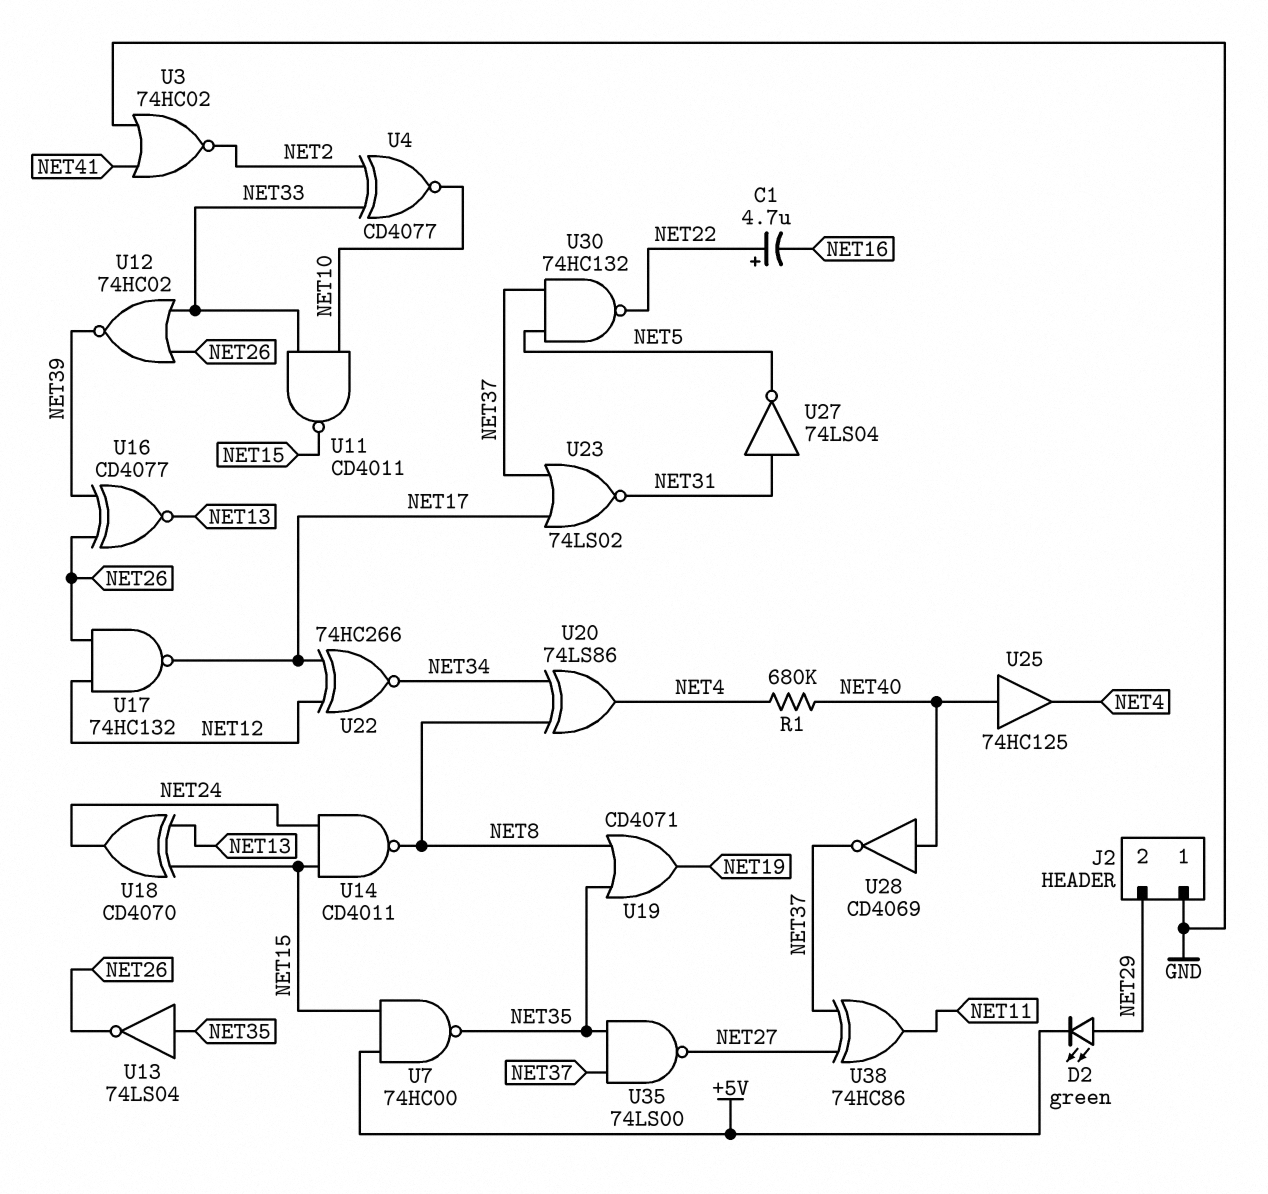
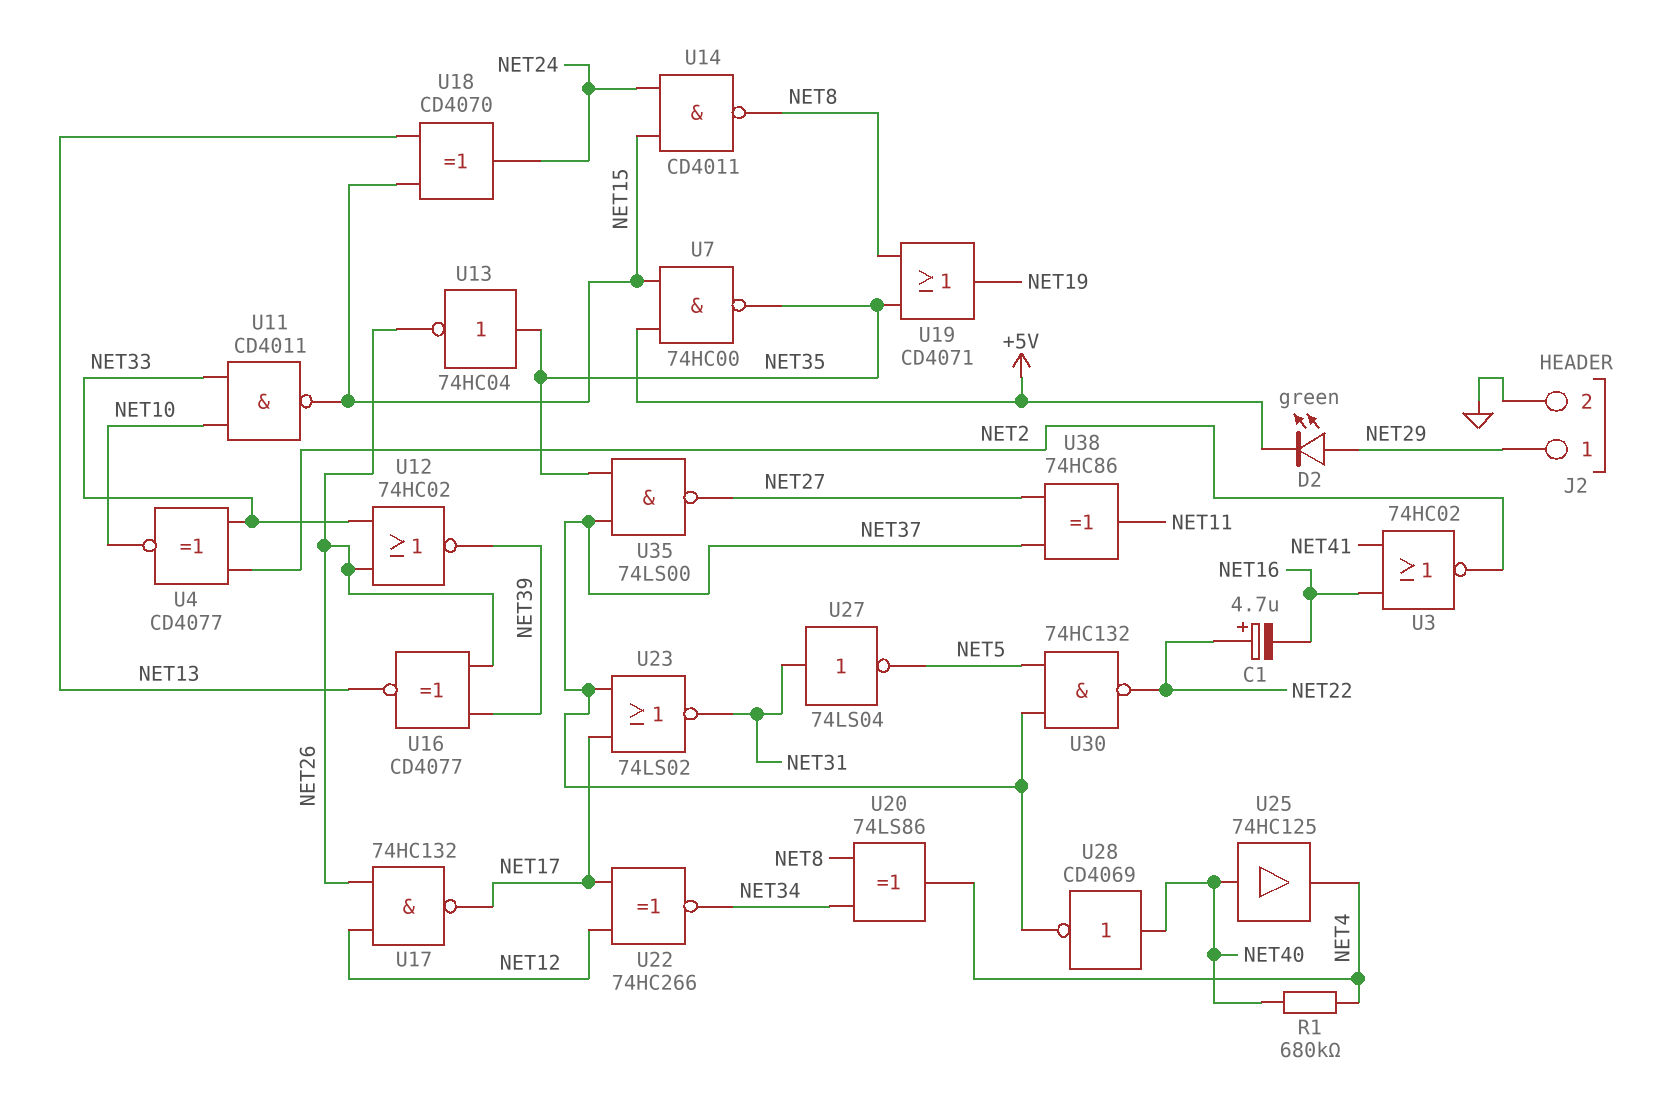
J2 pin 1: GND -> NET29
J2 pin 2: NET29 -> GND
U3: NOR 74HC02 (in GND, in NET41, out NET2) -> NOR 74HC02 (in NET16, in NET41, out NET2)
U13: NOT 74LS04 (in NET35, out NET26) -> NOT 74HC04 (in NET35, out NET26)

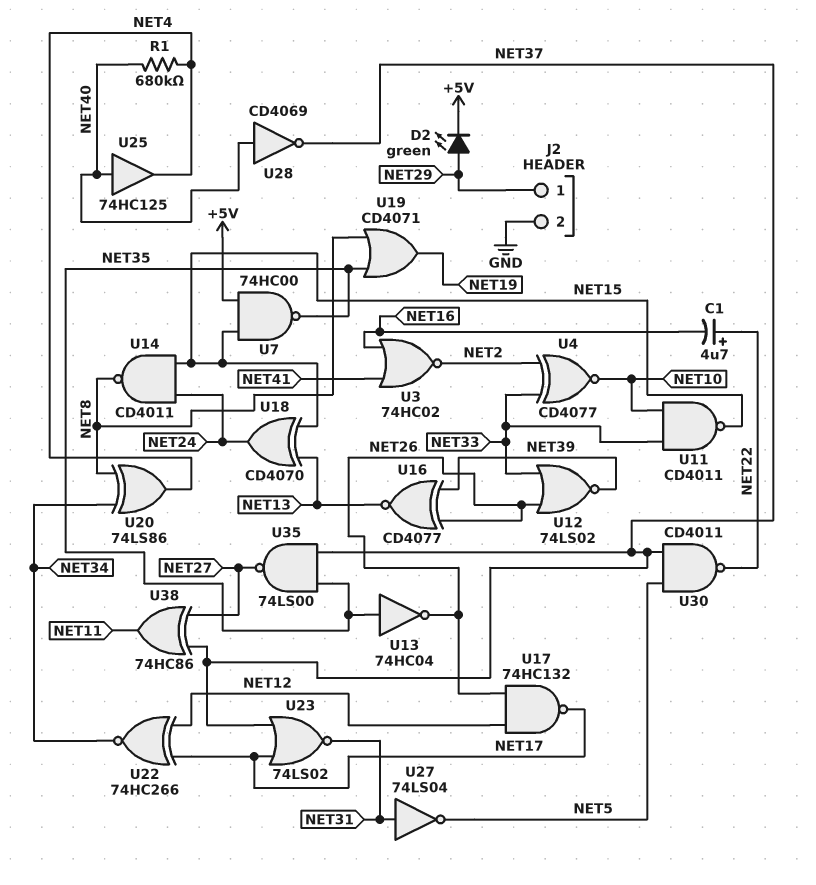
U12: NOR 74HC02 (in NET26, in NET33, out NET39) -> NOR 74LS02 (in NET26, in NET33, out NET39)
U30: NAND 74HC132 (in NET5, in NET37, out NET22) -> NAND CD4011 (in NET5, in NET37, out NET22)

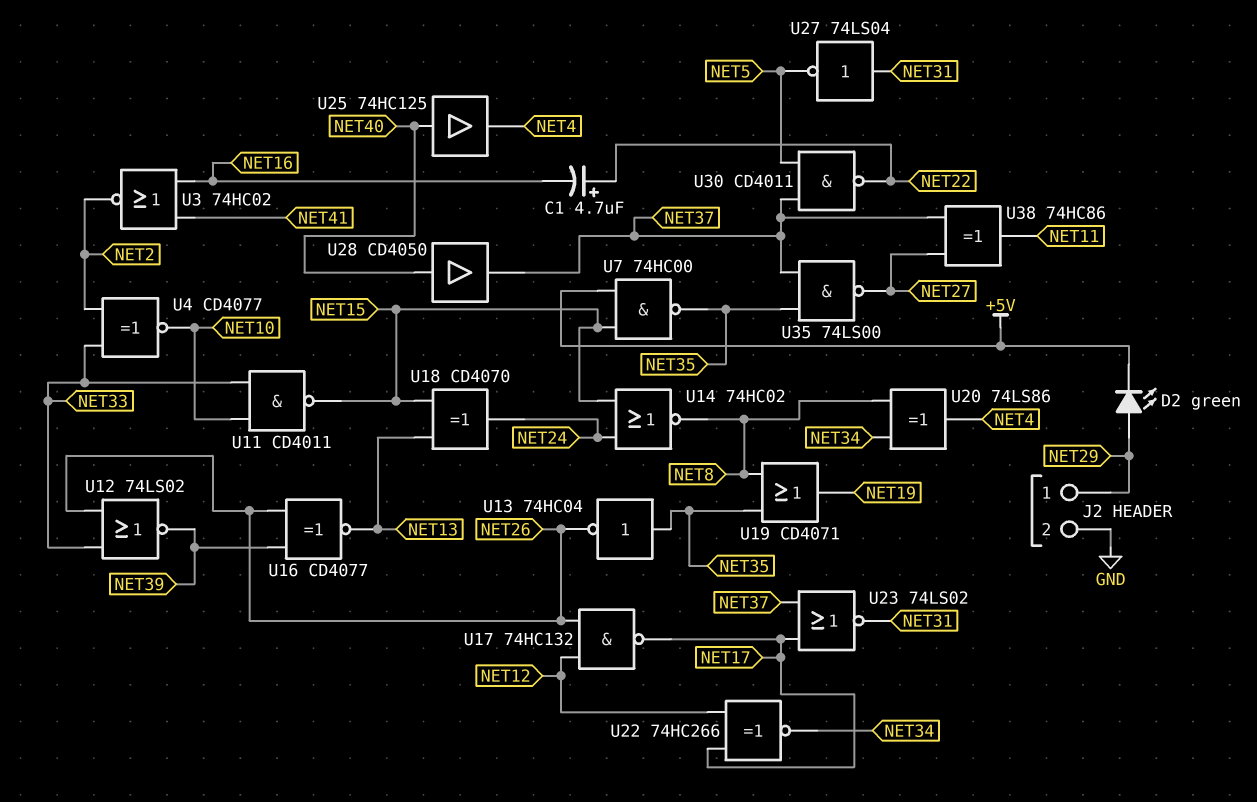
R1: 680k (NET4, NET40) -> none
U14: NAND CD4011 (in NET15, in NET24, out NET8) -> NOR 74HC02 (in NET15, in NET24, out NET8)
U28: NOT CD4069 (in NET40, out NET37) -> buffer CD4050 (in NET40, out NET37)

